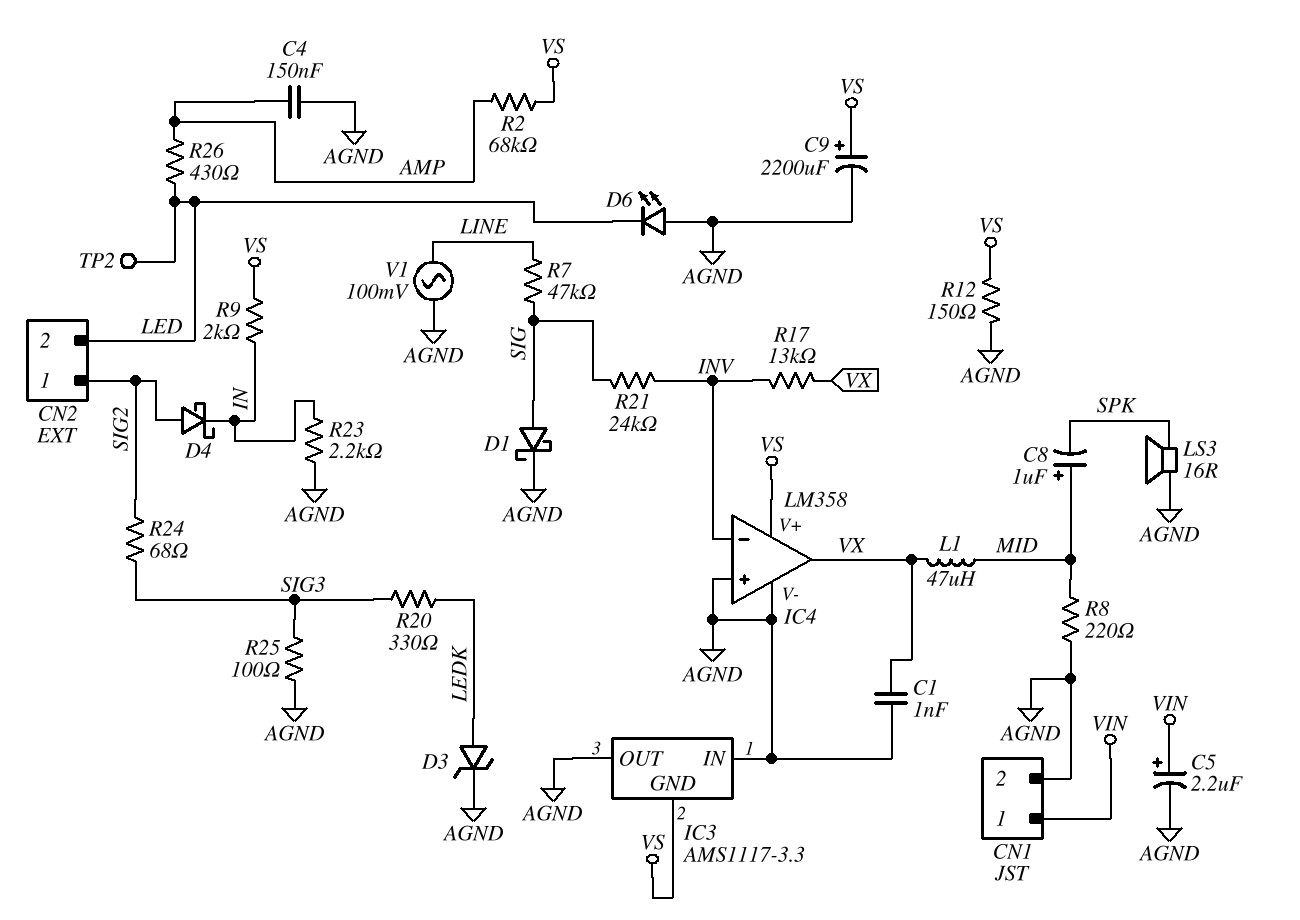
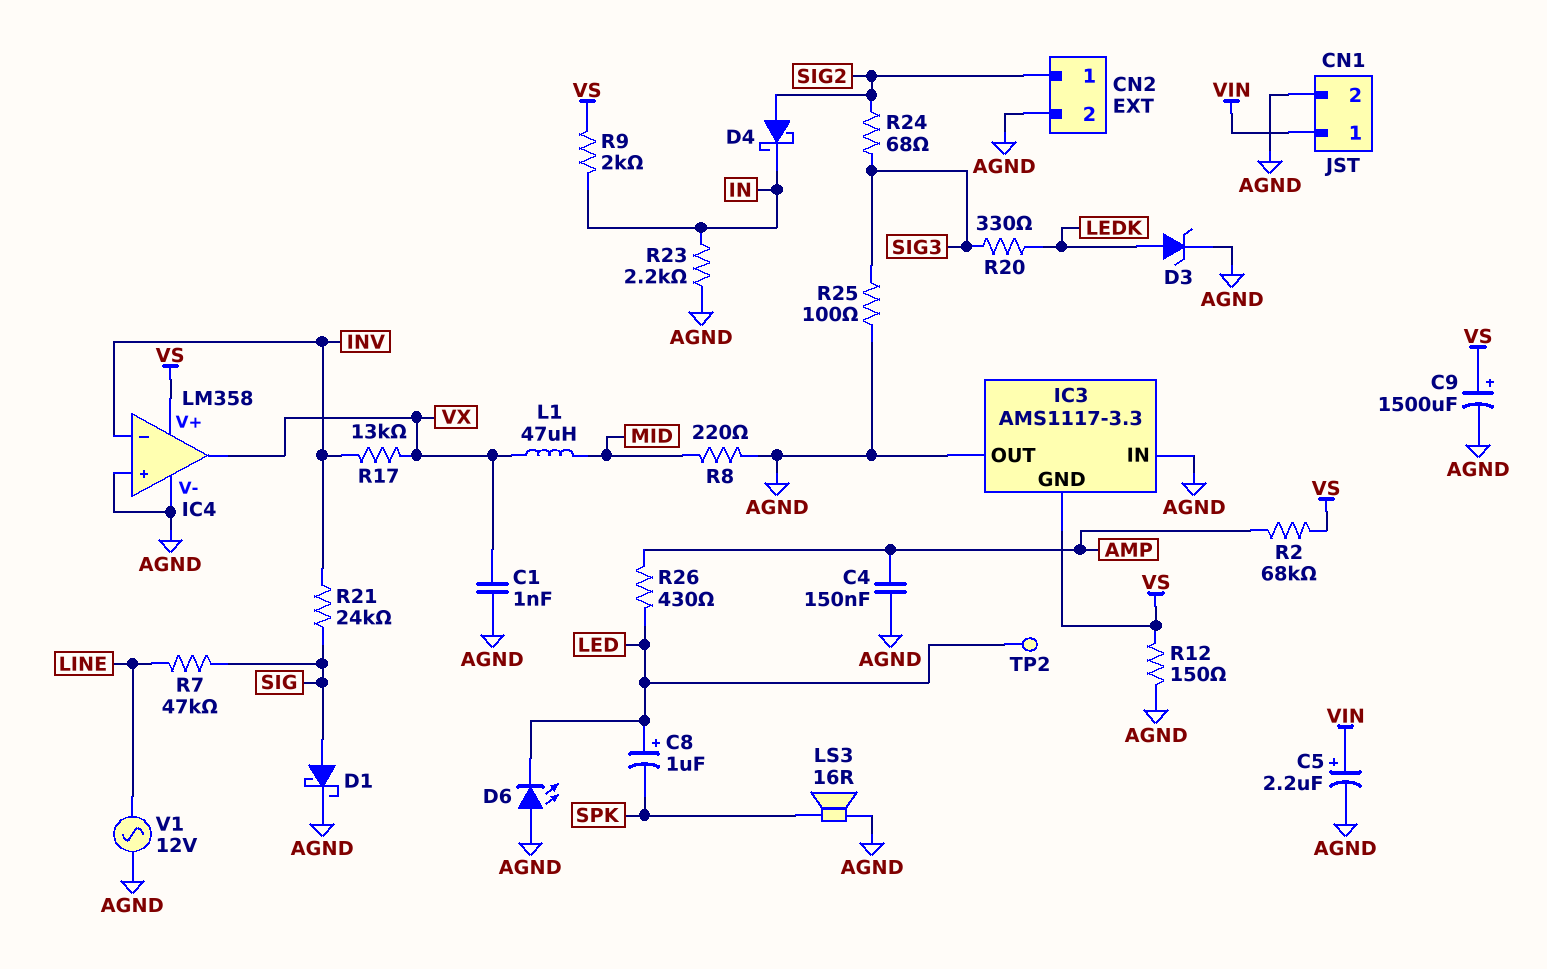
C8: 1uF (plus MID, minus SPK) -> 1uF (plus LED, minus SPK)
C9: 2200uF (plus VS, minus AGND) -> 1500uF (plus VS, minus AGND)
CN2 pin 2: LED -> AGND
V1: AC 100mV (AGND, LINE) -> AC 12V (AGND, LINE)

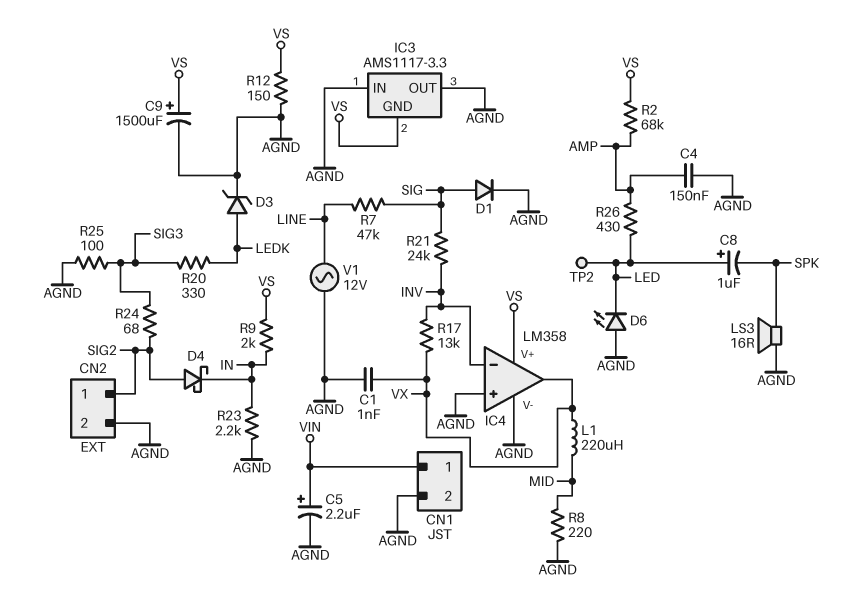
D1: schottky (A SIG, K AGND) -> diode (A SIG, K AGND)
L1: 47uH (MID, VX) -> 220uH (MID, VX)

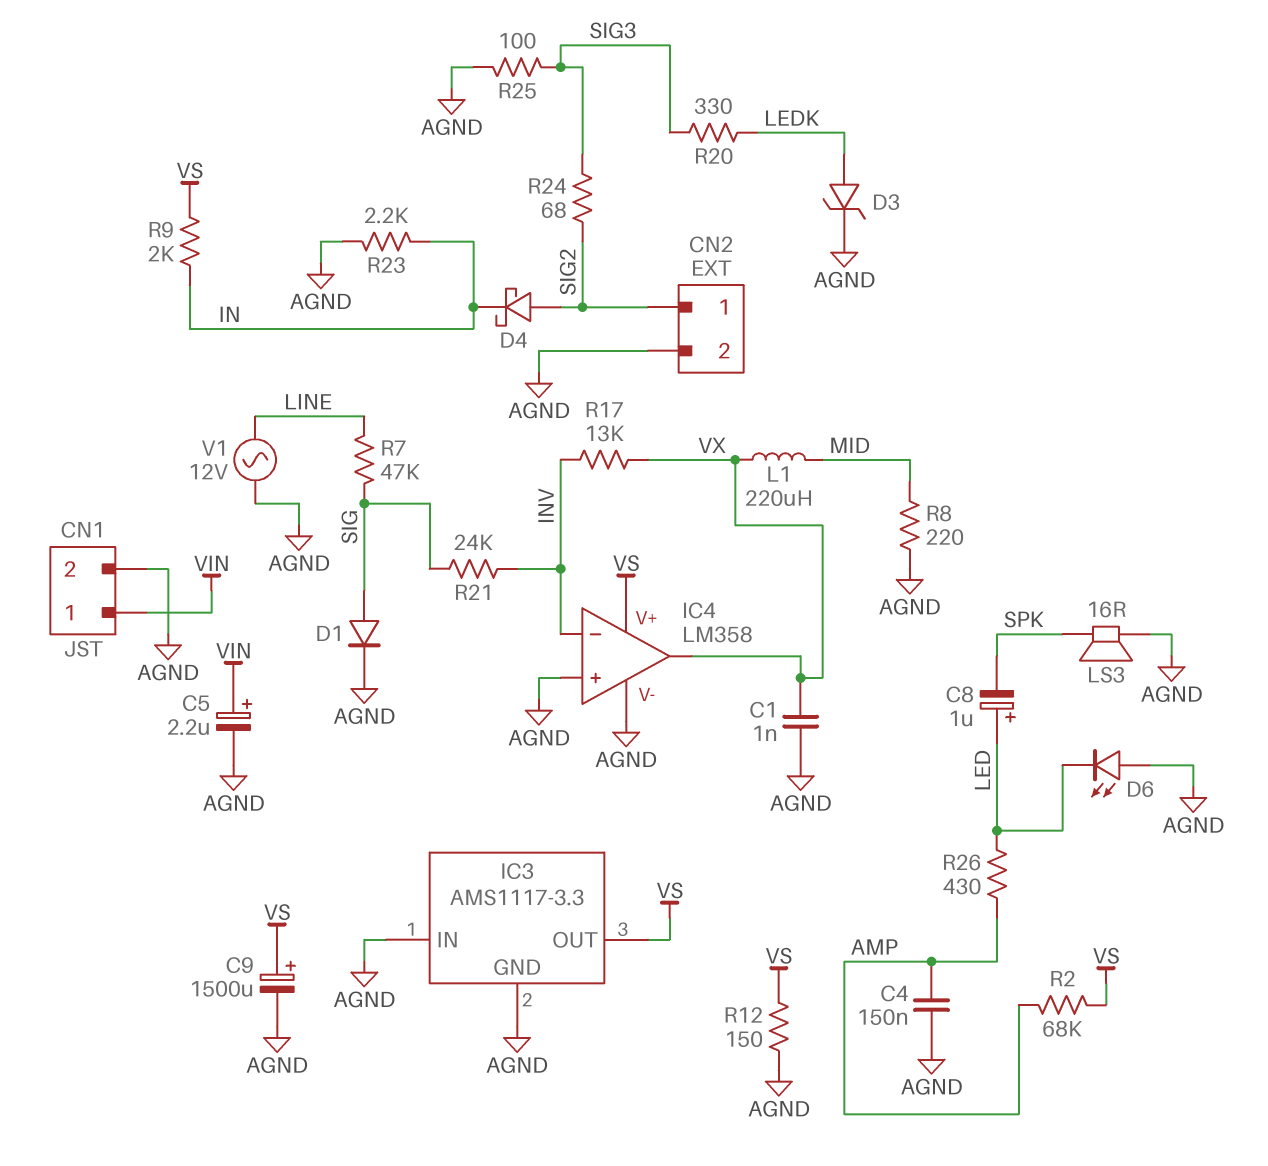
IC3 pin GND: VS -> AGND
IC3 pin OUT: AGND -> VS
TP2: test point (LED) -> none

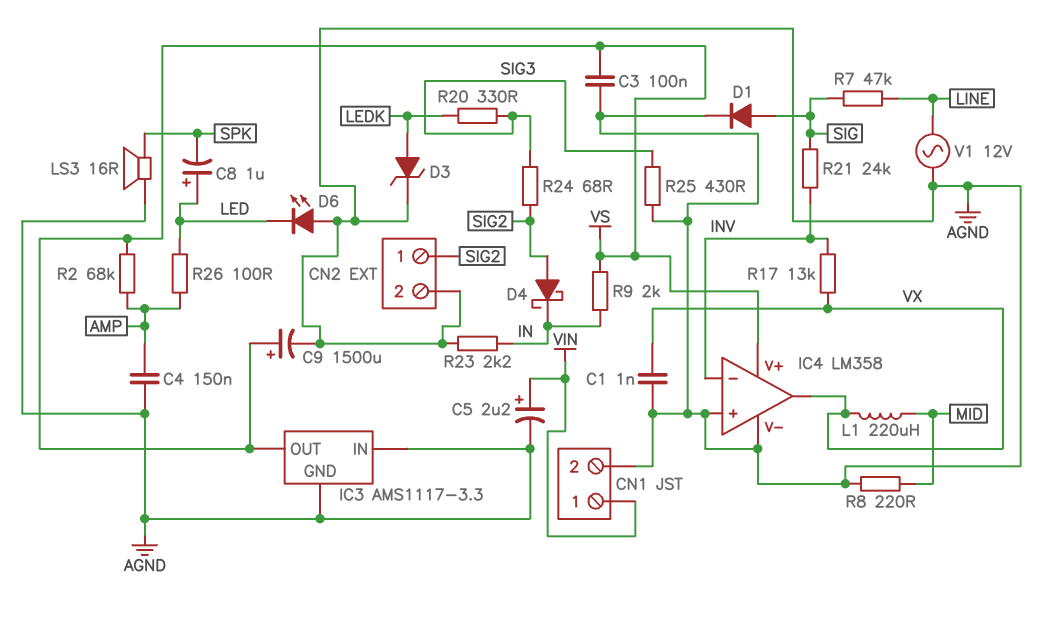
C3: none -> 100nF (AGND, VS)
R12: 150 (AGND, VS) -> none
R25: 100 (AGND, SIG3) -> 430 (AGND, SIG3)
R26: 430 (AMP, LED) -> 100 (AMP, LED)

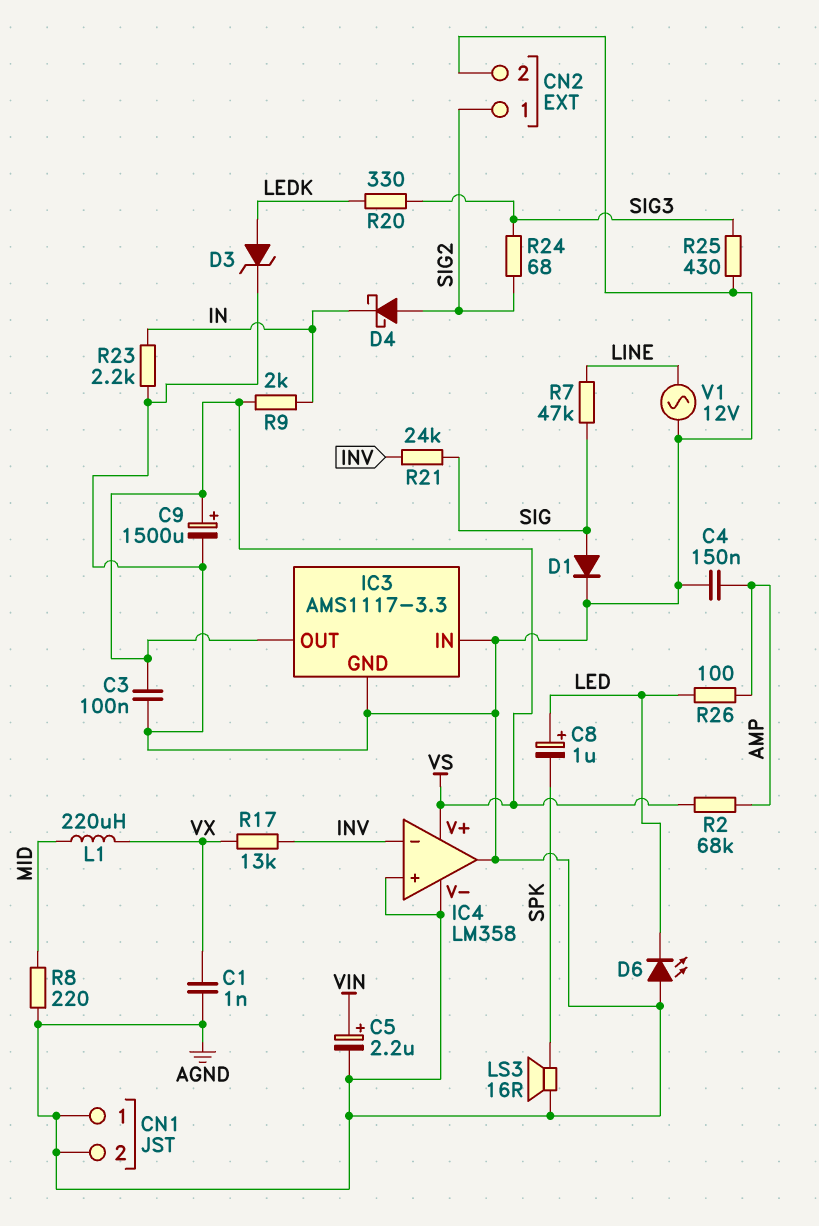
CN1 pin 1: VIN -> AGND
IC4 pin out: VX -> AGND

